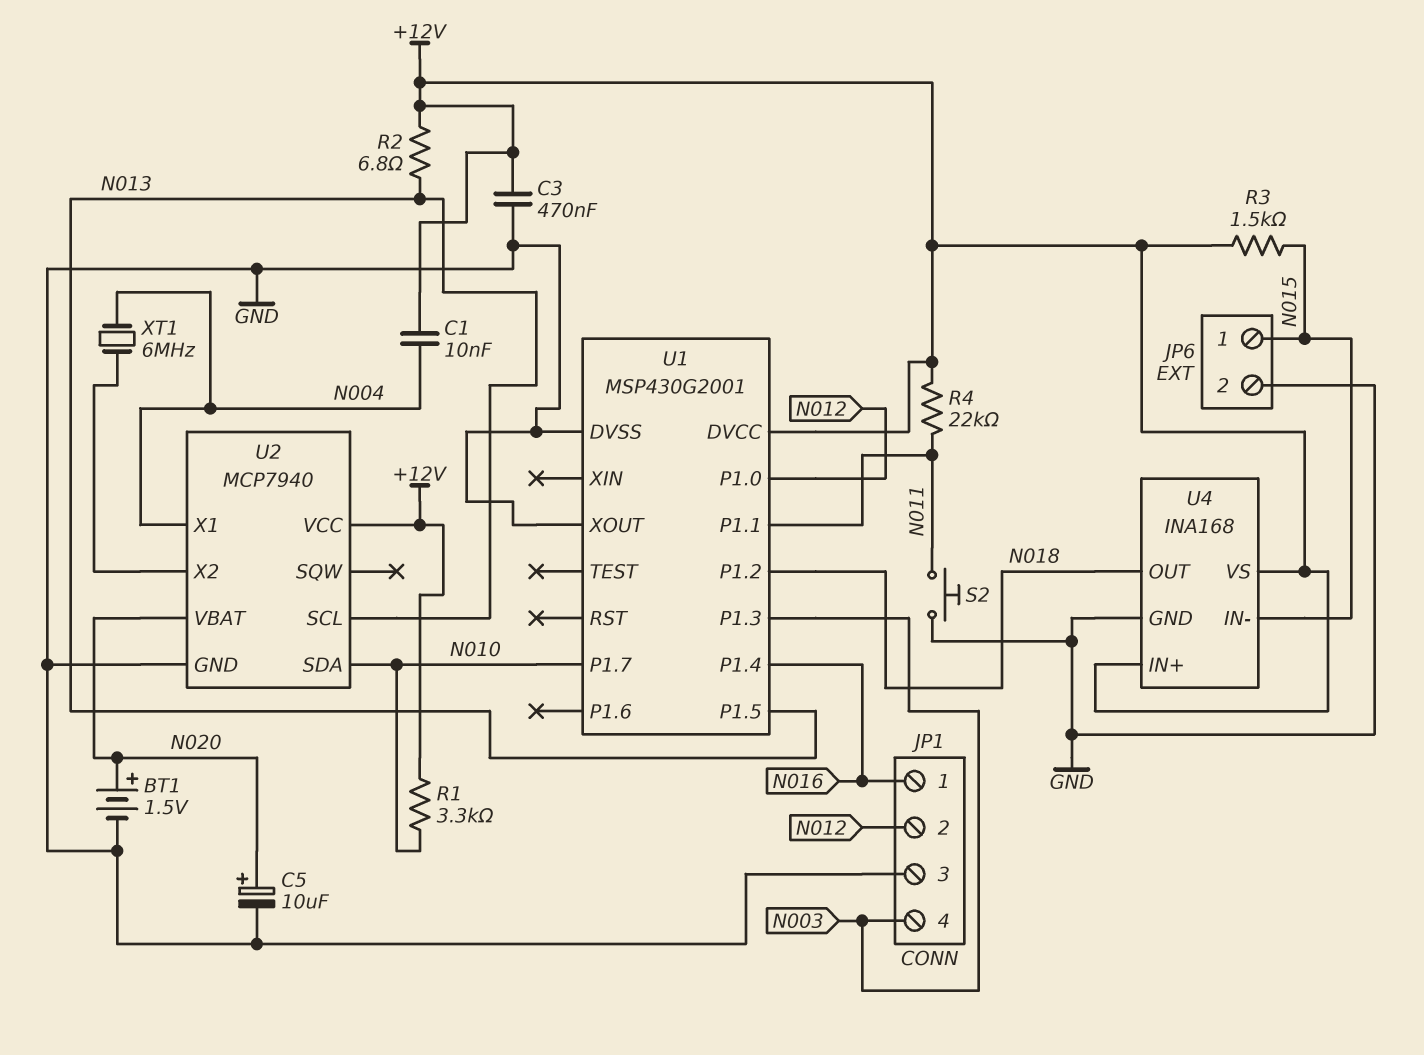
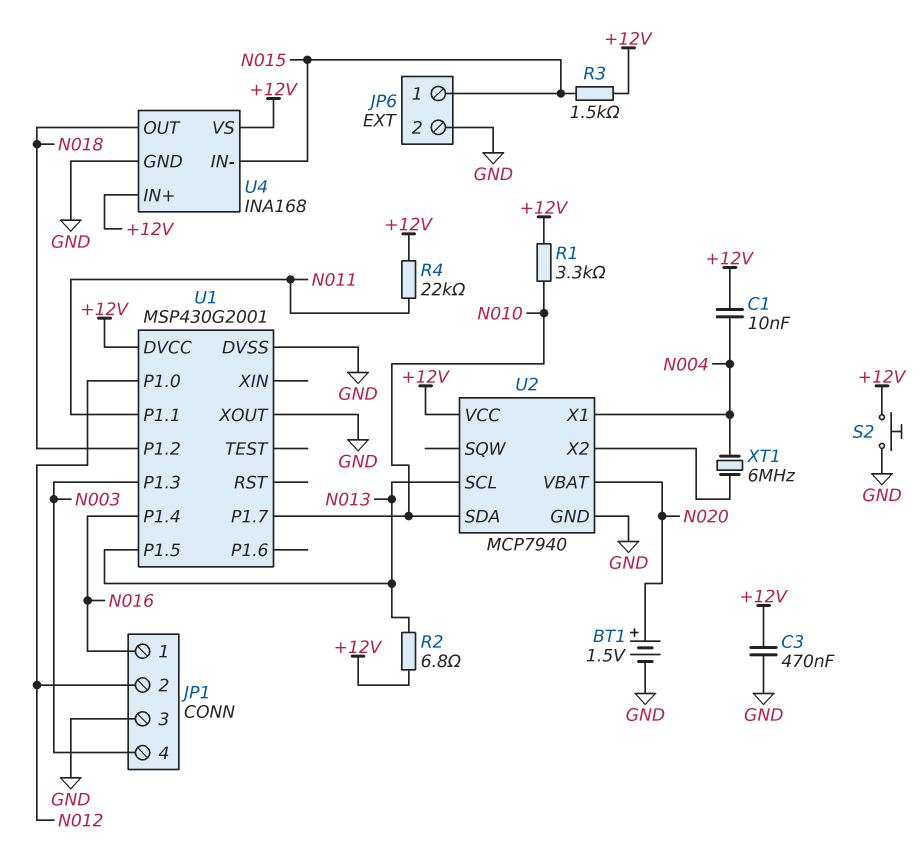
C5: 10uF (plus N020, minus GND) -> none
S2: button (GND, N011) -> button (+12V, GND)

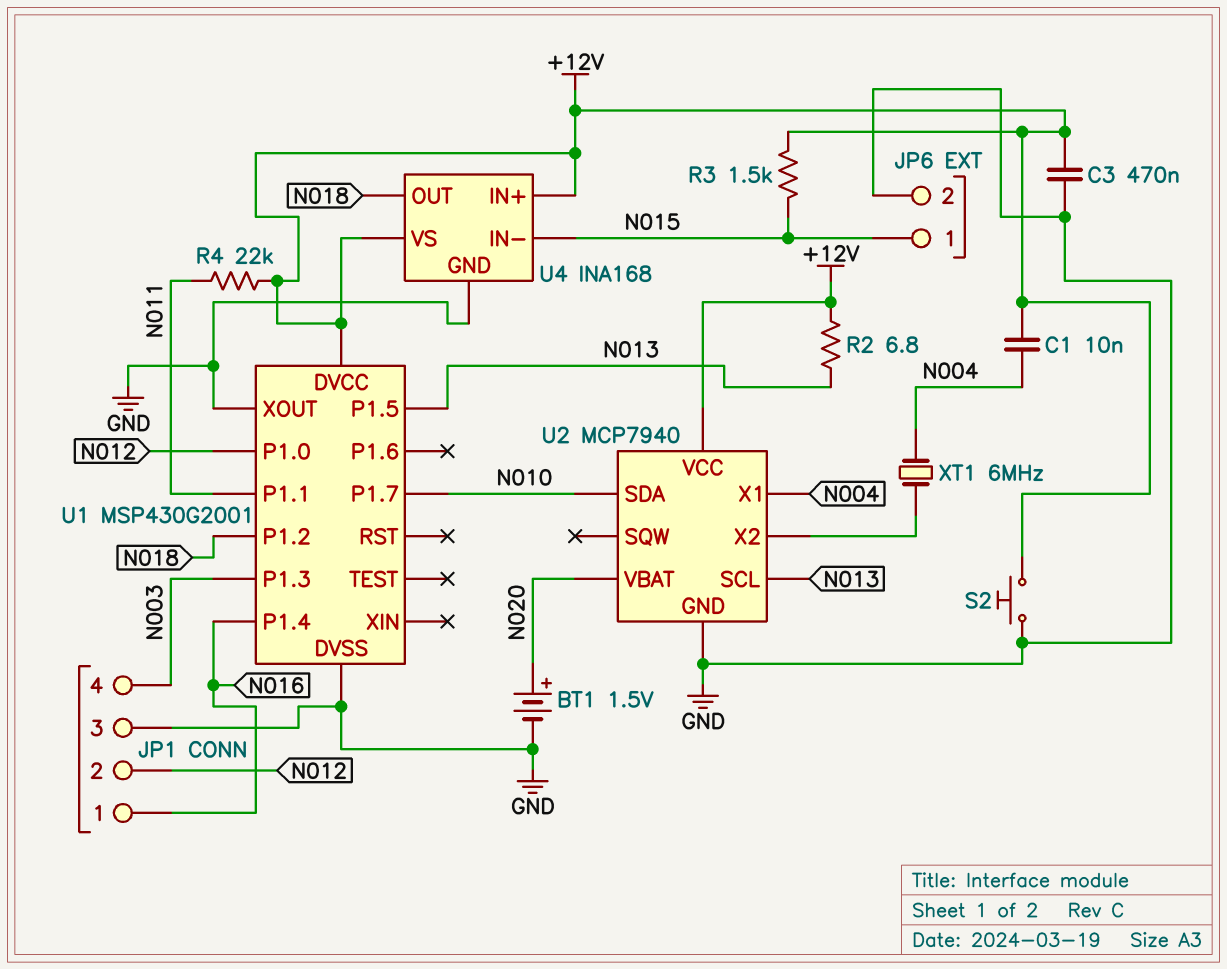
R1: 3.3k (+12V, N010) -> none

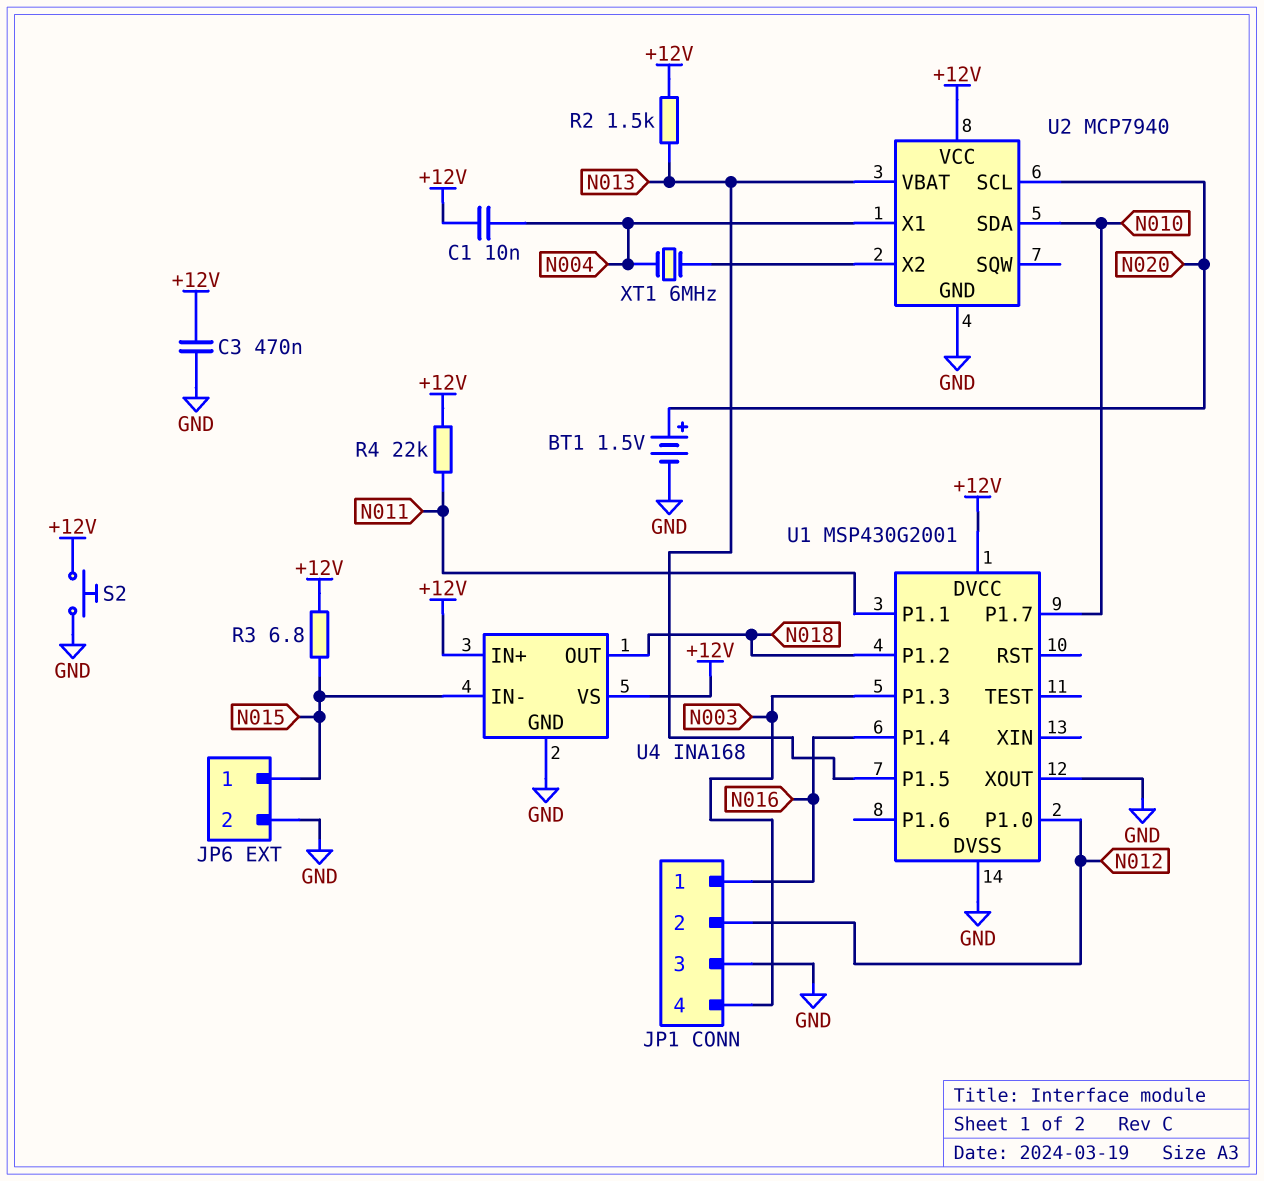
R2: 6.8 (+12V, N013) -> 1.5k (+12V, N013)
R3: 1.5k (+12V, N015) -> 6.8 (+12V, N015)
U2 pin SCL: N013 -> N020
U2 pin VBAT: N020 -> N013

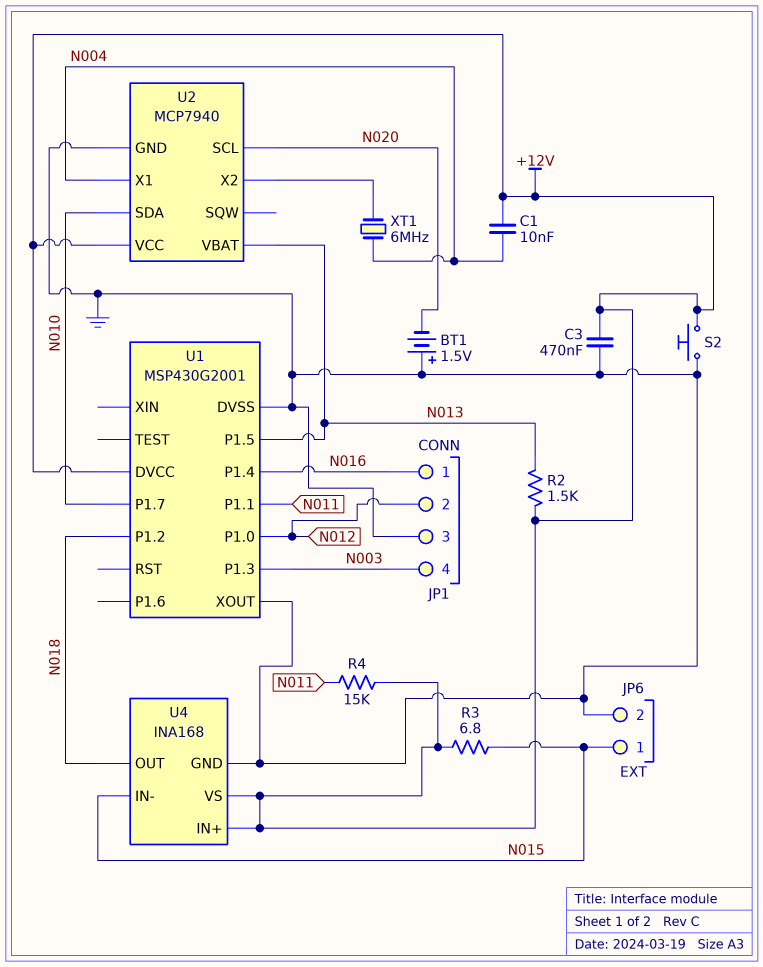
BT1: 1.5V (plus N020, minus GND) -> 1.5V (plus GND, minus N020)
R4: 22k (+12V, N011) -> 15k (+12V, N011)

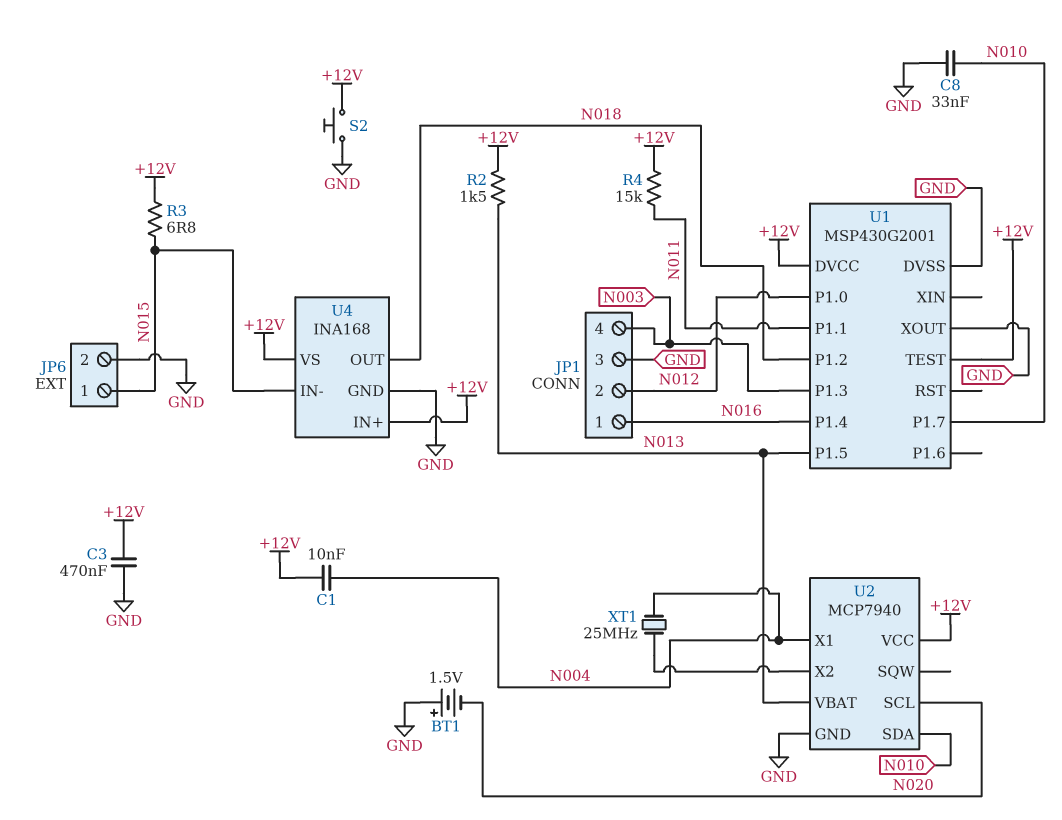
C8: none -> 33nF (GND, N010)
U1 pin TEST: none -> +12V
XT1: 6MHz (N004, U2/X2) -> 25MHz (N004, U2/X2)

